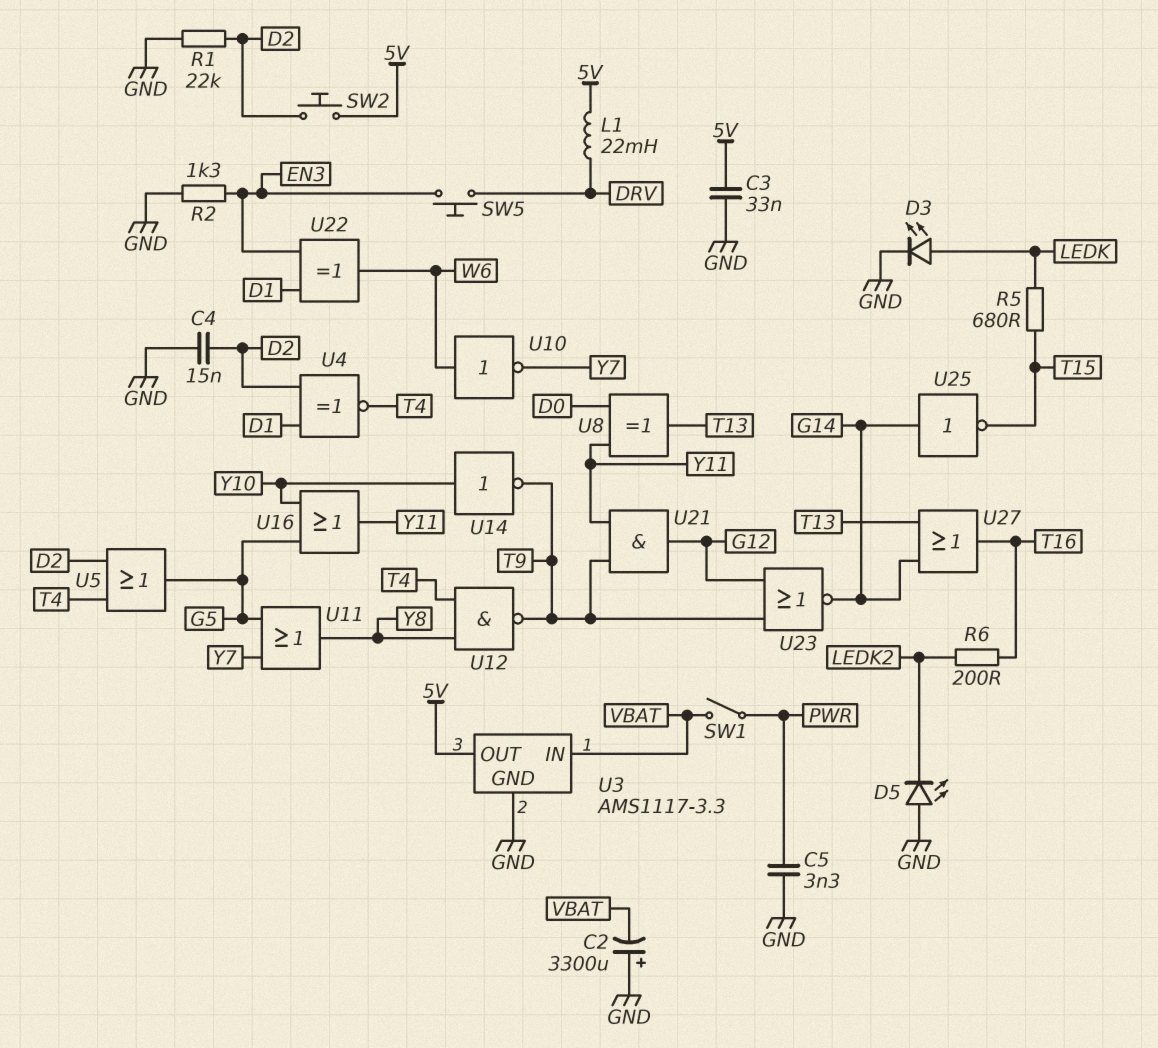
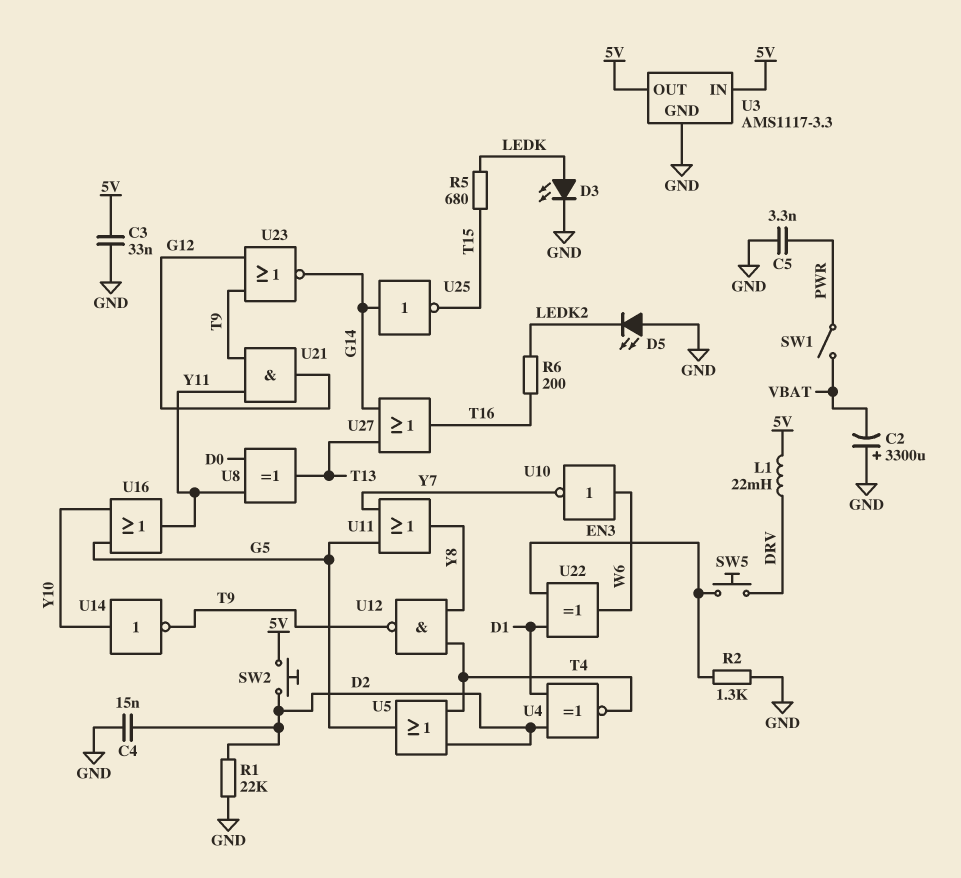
U3 pin IN: VBAT -> 5V

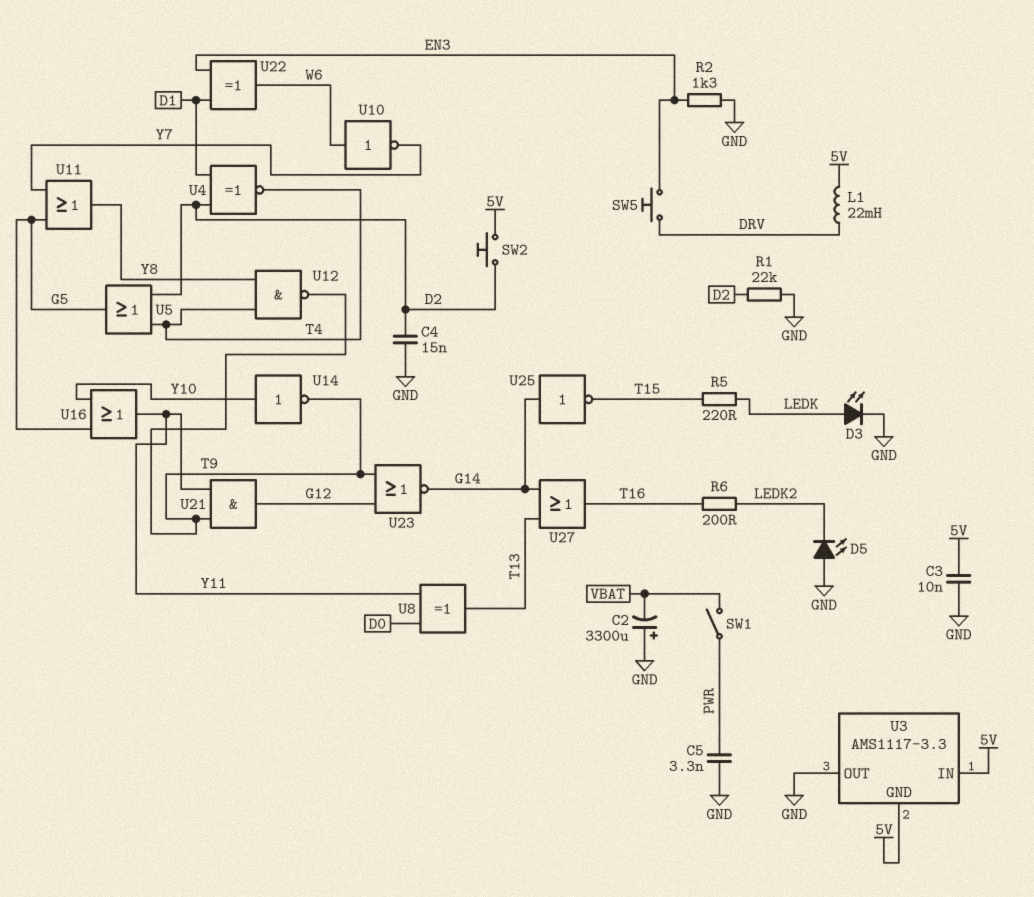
C3: 33nF (5V, GND) -> 10nF (5V, GND)
R5: 680 (LEDK, T15) -> 220 (LEDK, T15)
U3 pin GND: GND -> 5V
U3 pin OUT: 5V -> GND

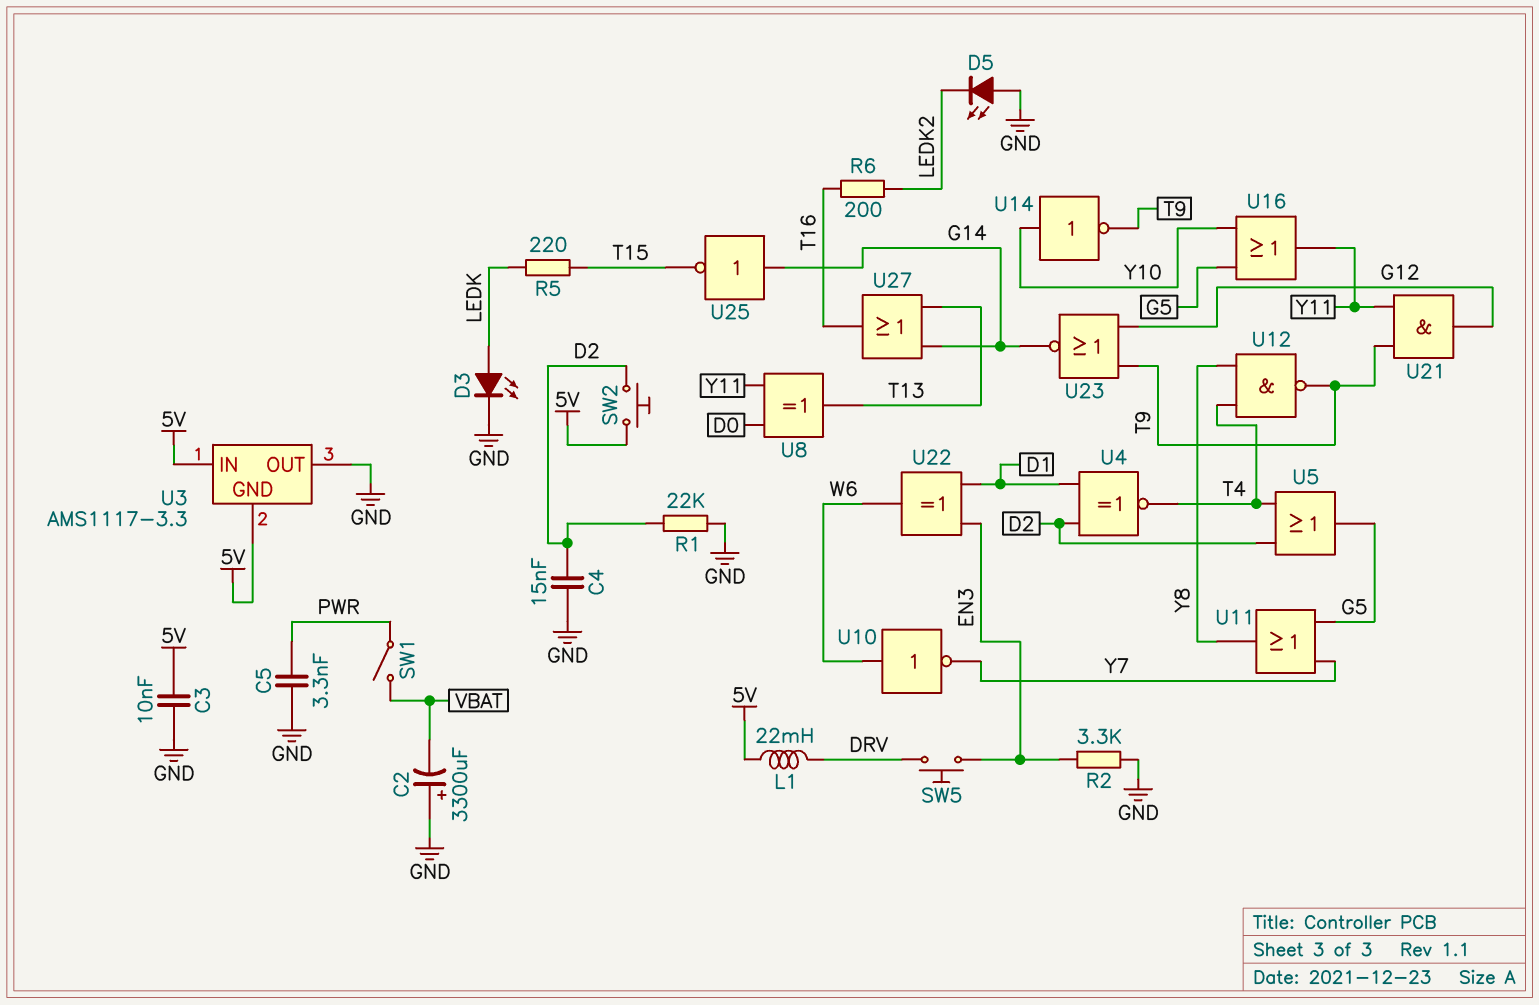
R2: 1.3k (EN3, GND) -> 3.3k (EN3, GND)

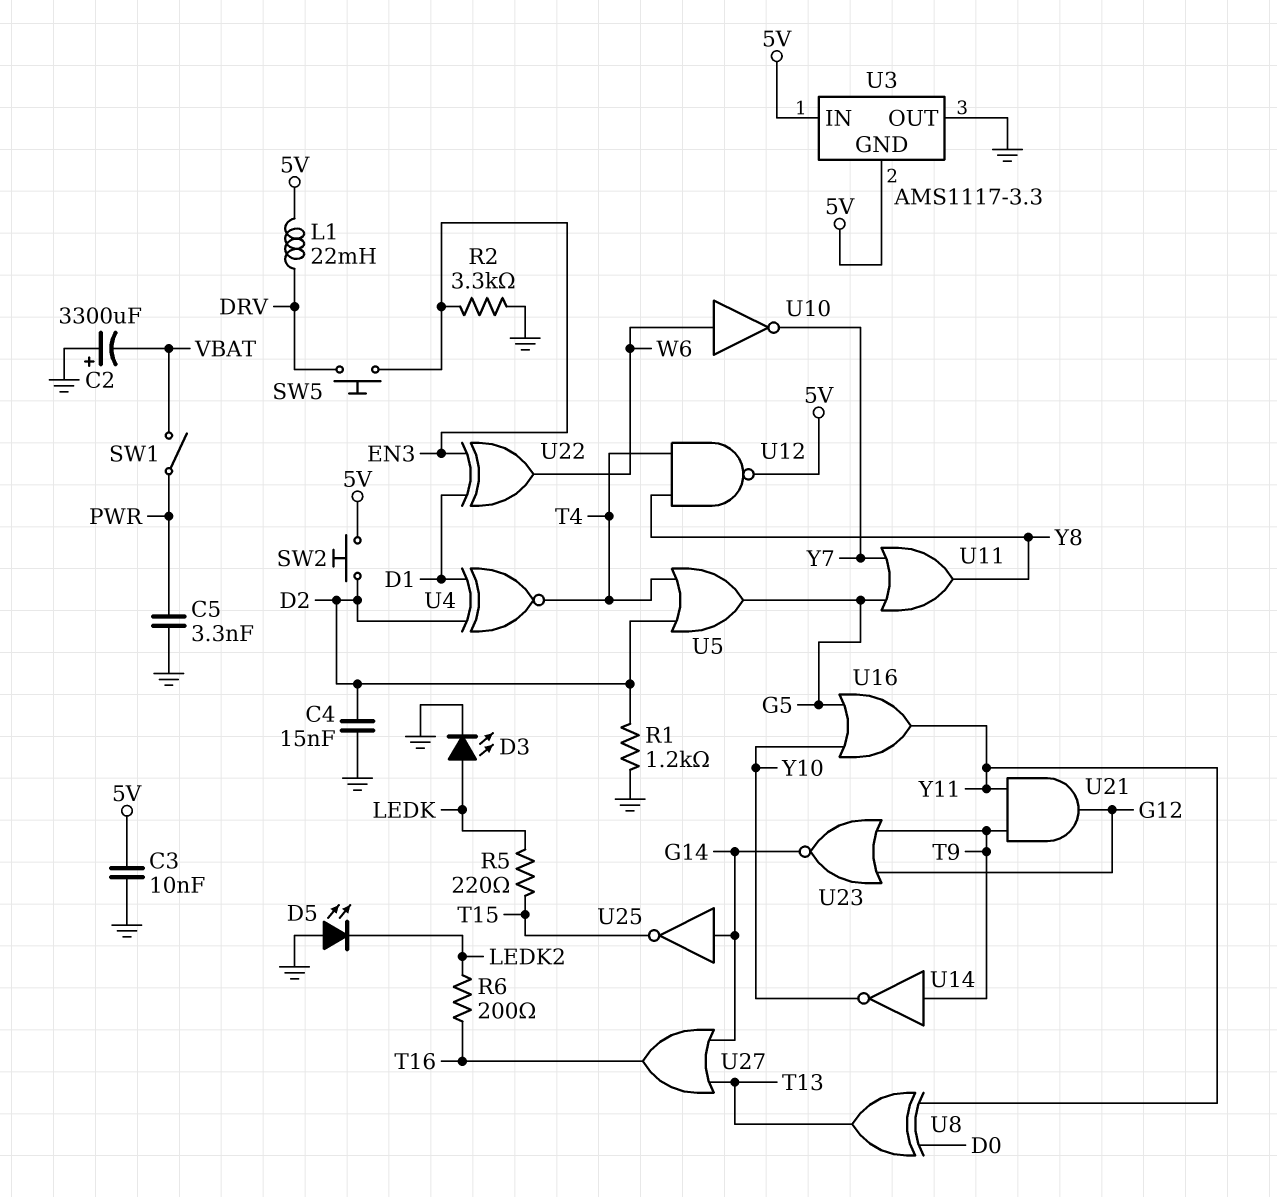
R1: 22k (D2, GND) -> 1.2k (D2, GND)
U12: NAND (in T4, in Y8, out T9) -> NAND (in T4, in Y8, out 5V)
U14: NOT (in Y10, out T9) -> NOT (in T9, out Y10)

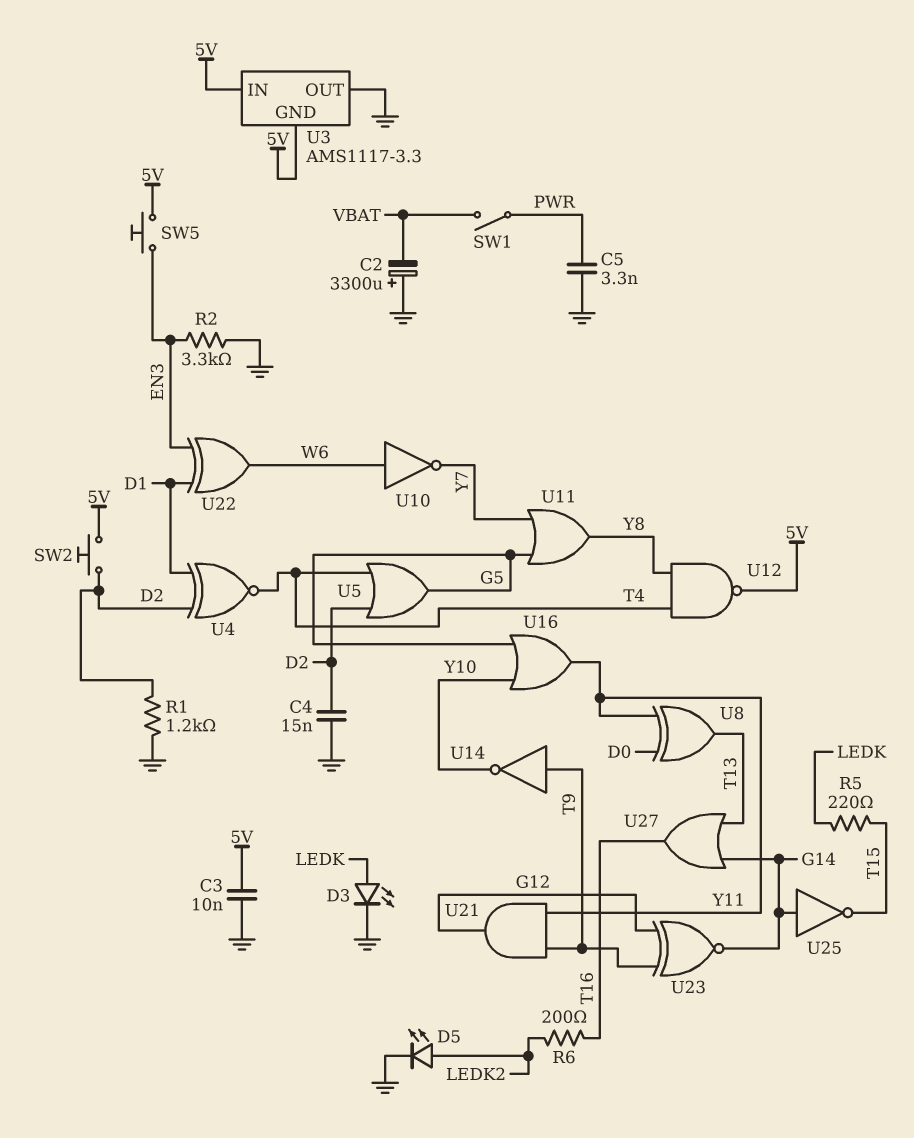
D5: LED (A GND, K LEDK2) -> LED (A LEDK2, K GND)
L1: 22mH (5V, DRV) -> none
SW5: button (DRV, EN3) -> button (5V, EN3)
U23: NOR (in G12, in T9, out G14) -> XNOR (in G12, in T9, out G14)

